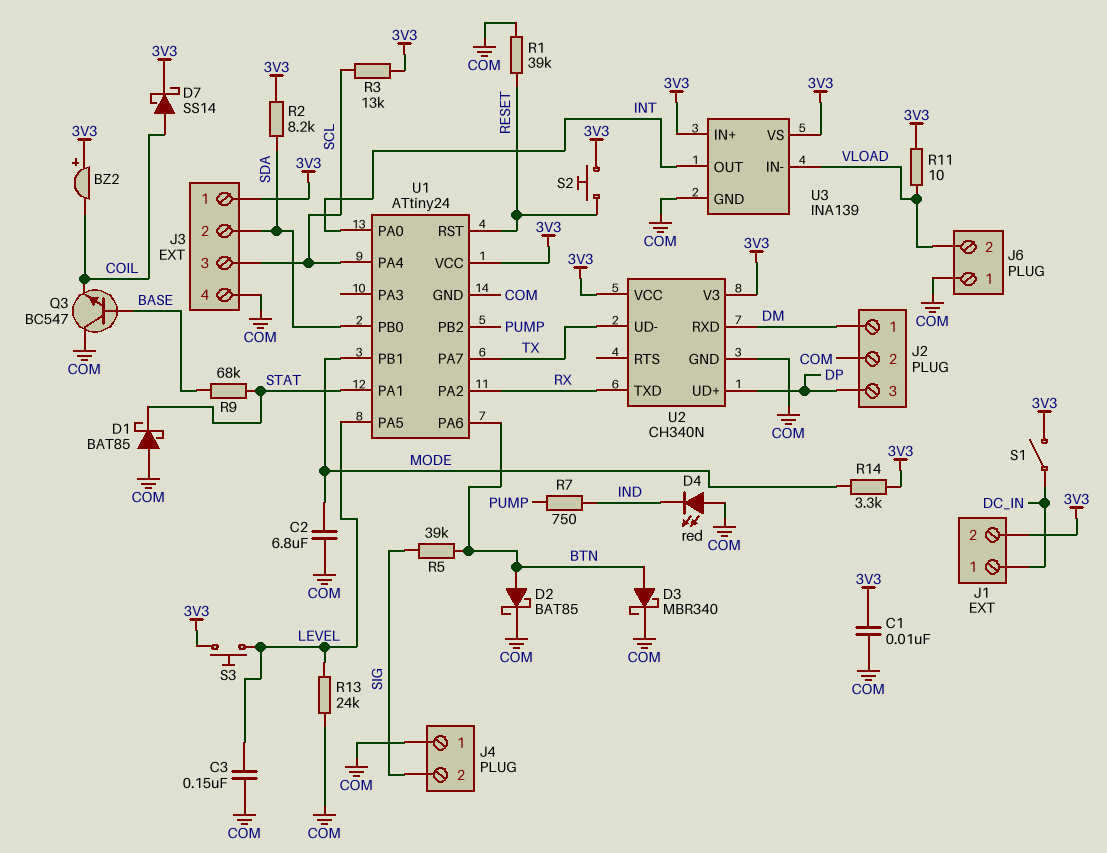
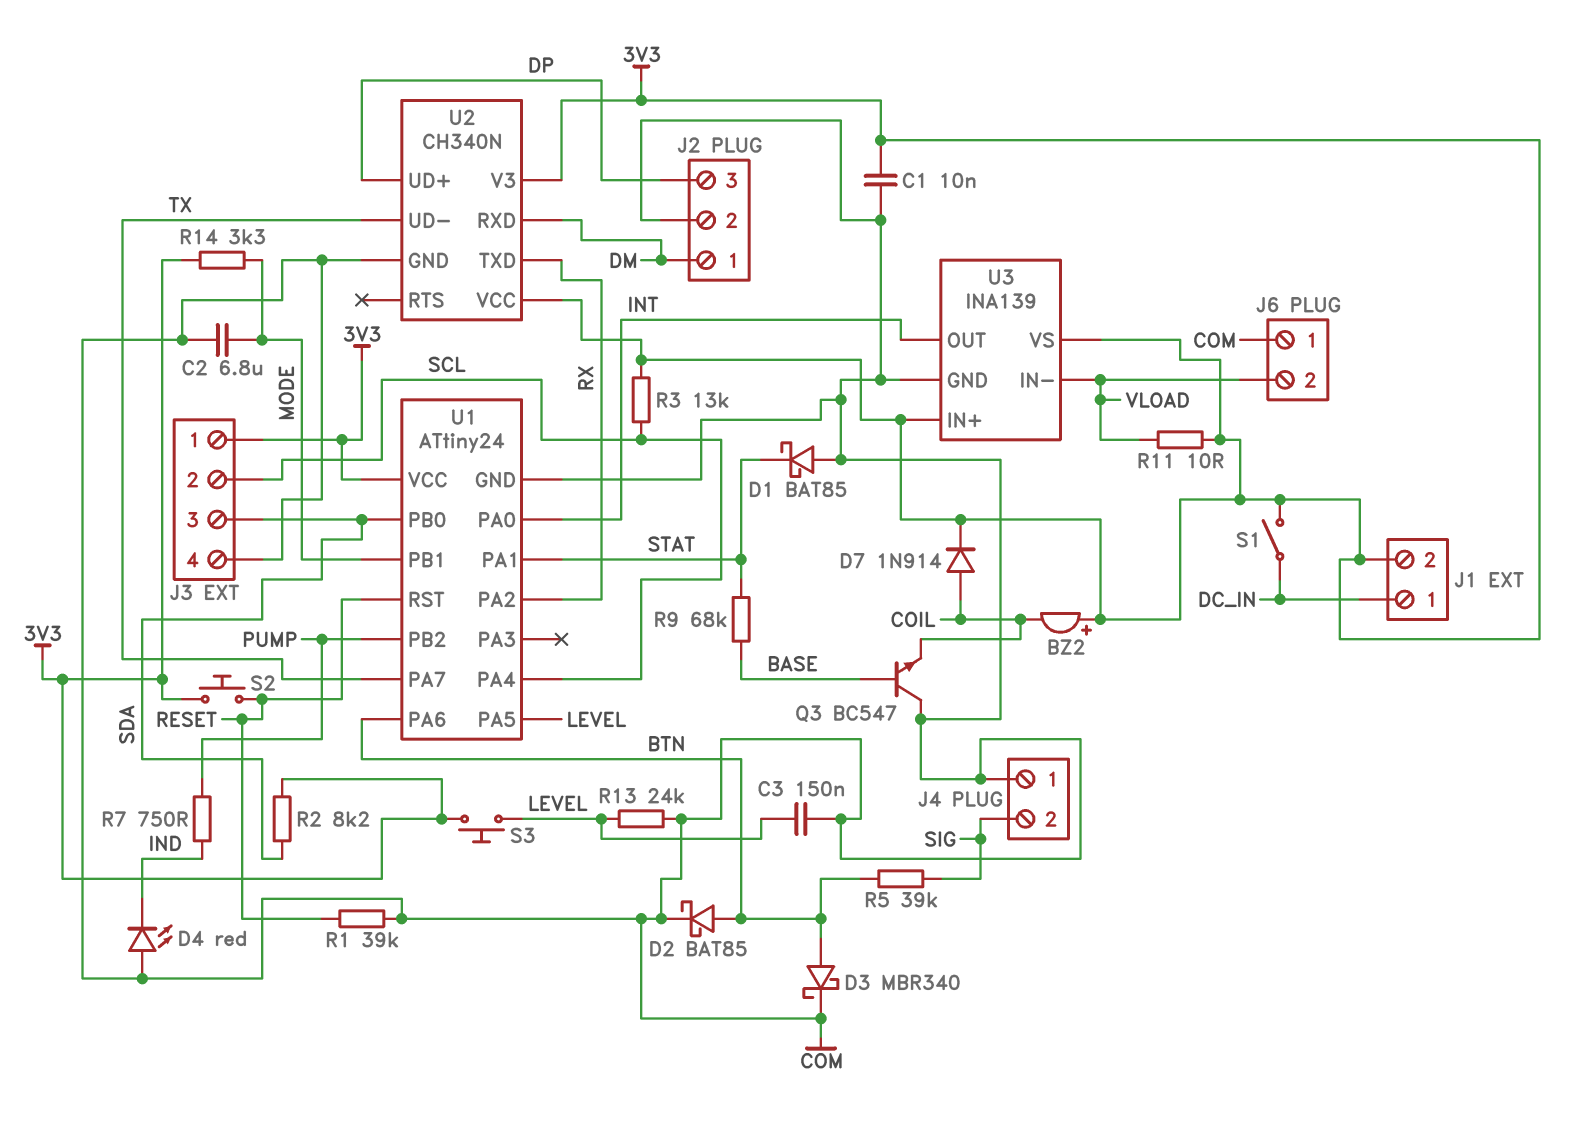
D7: schottky SS14 (A COIL, K 3V3) -> diode 1N914 (A COIL, K 3V3)
J3 pin 2: SDA -> SCL
J3 pin 3: SCL -> SDA

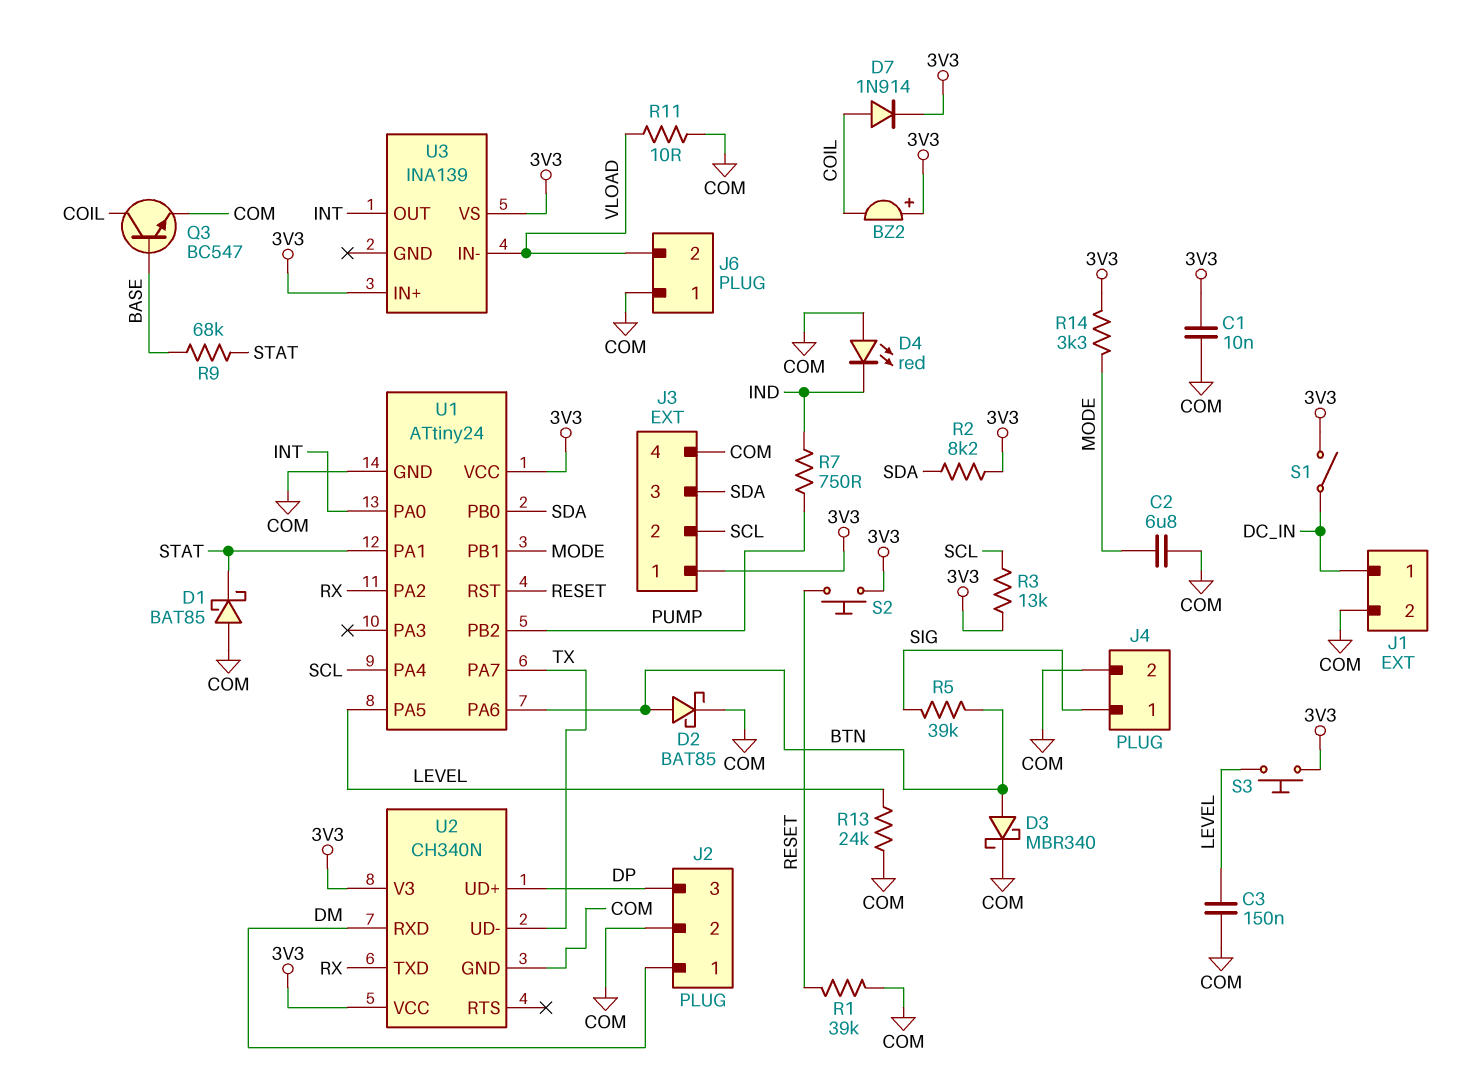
J1 pin 2: 3V3 -> COM
J4 pin 1: COM -> SIG
J4 pin 2: SIG -> COM
Q3: NPN BC547 (B BASE, C COM, E COIL) -> NPN BC547 (B BASE, C COIL, E COM)
R11: 10 (3V3, VLOAD) -> 10 (COM, VLOAD)
U3 pin GND: COM -> none

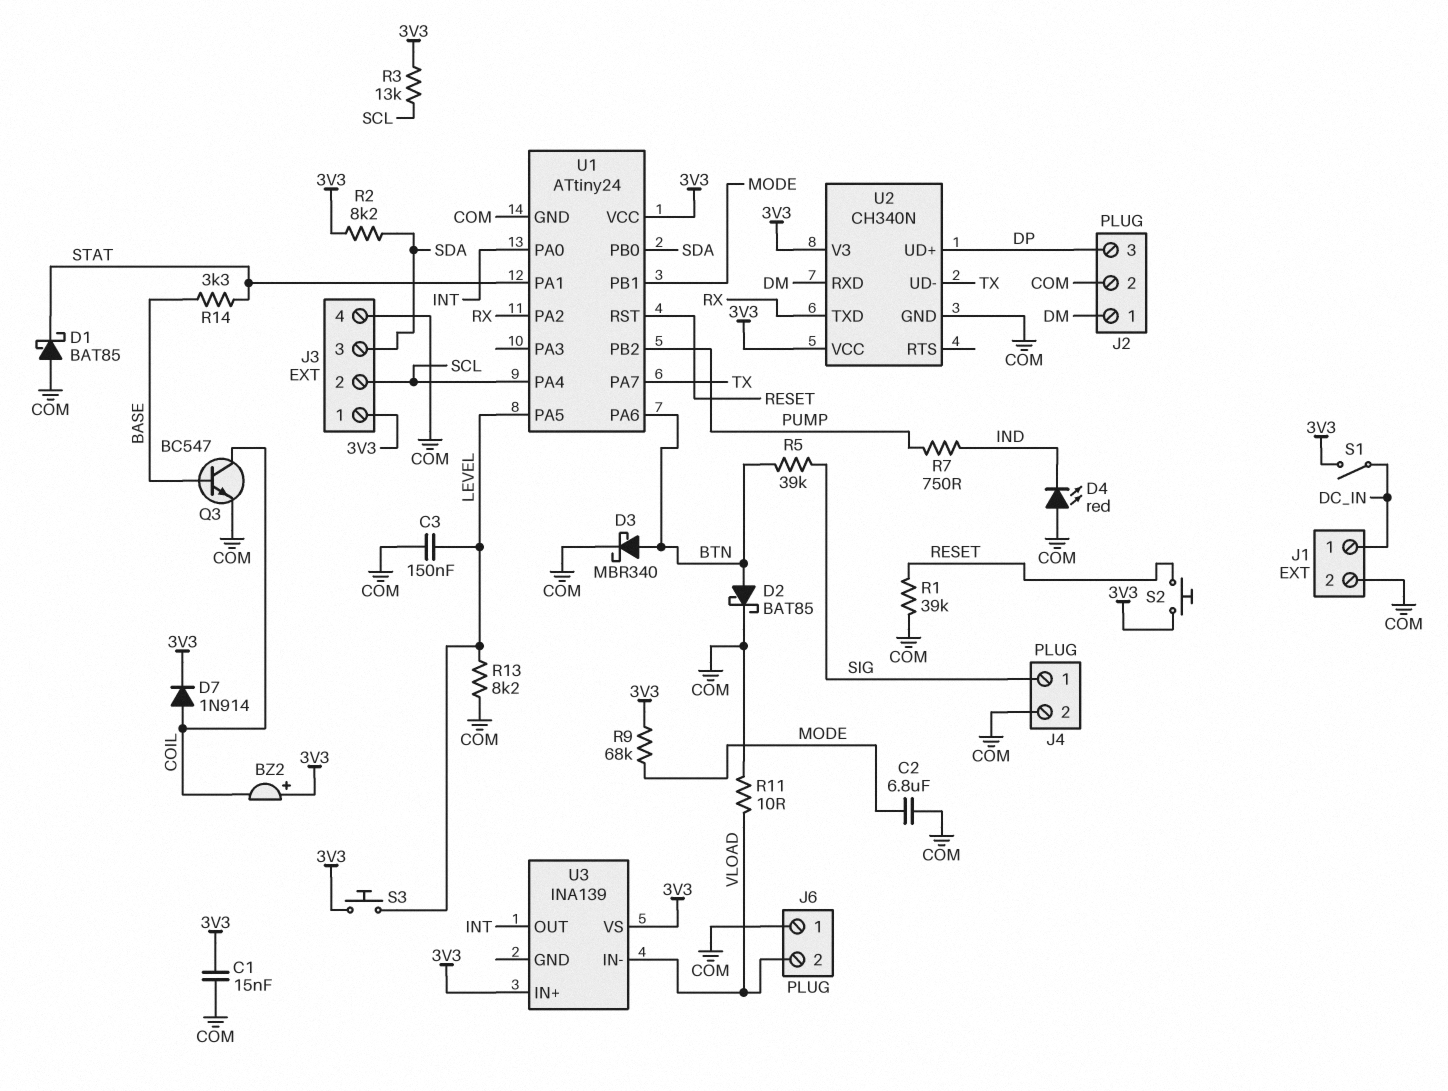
C1: 10nF (3V3, COM) -> 15nF (3V3, COM)
R9: 68k (BASE, STAT) -> 68k (3V3, MODE)
R13: 24k (COM, LEVEL) -> 8.2k (COM, LEVEL)
R14: 3.3k (3V3, MODE) -> 3.3k (BASE, STAT)

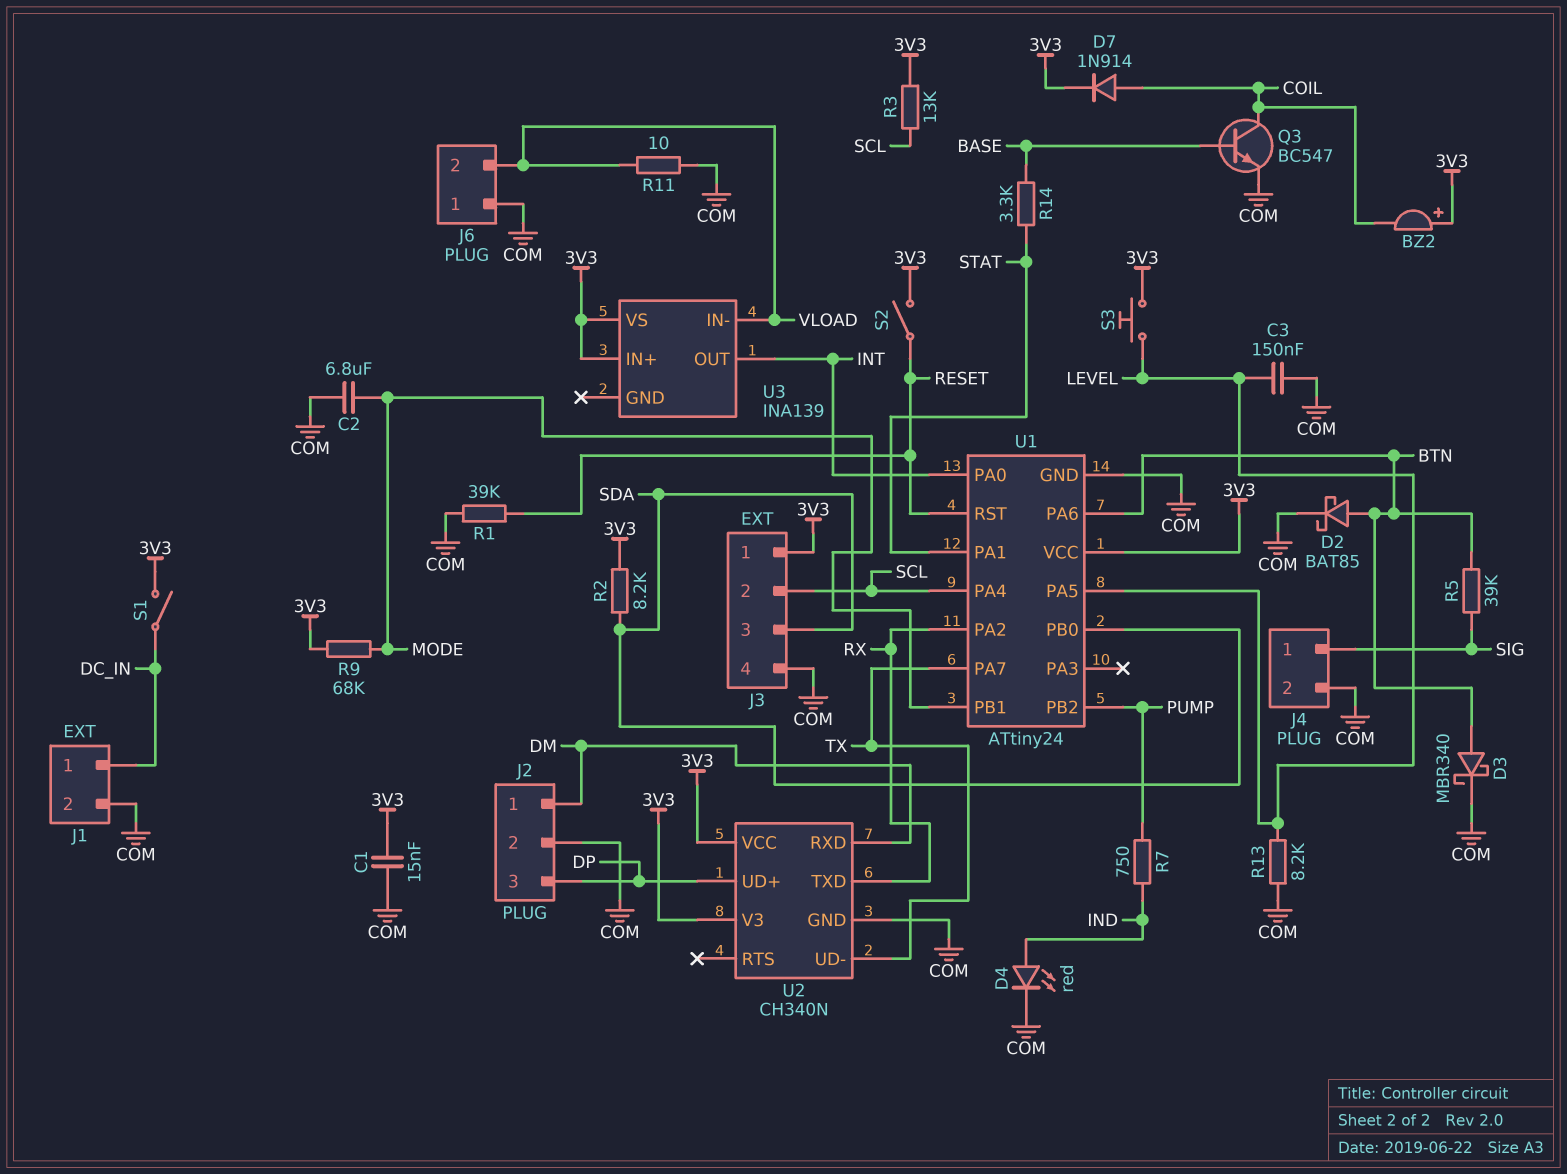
D1: schottky BAT85 (A COM, K STAT) -> none
D4: LED red (A COM, K IND) -> LED red (A IND, K COM)
S2: button (3V3, RESET) -> switch (3V3, RESET)

